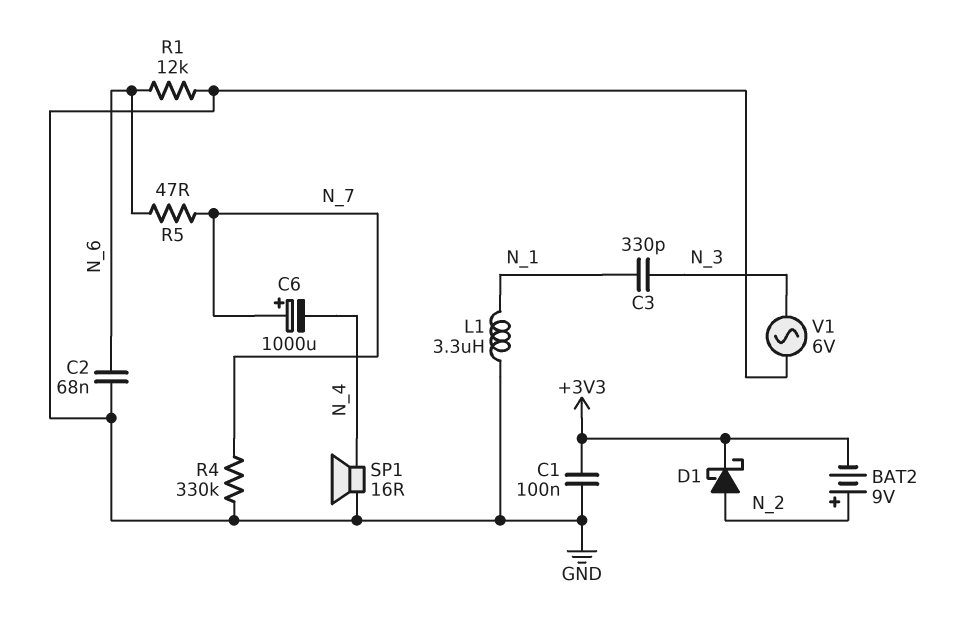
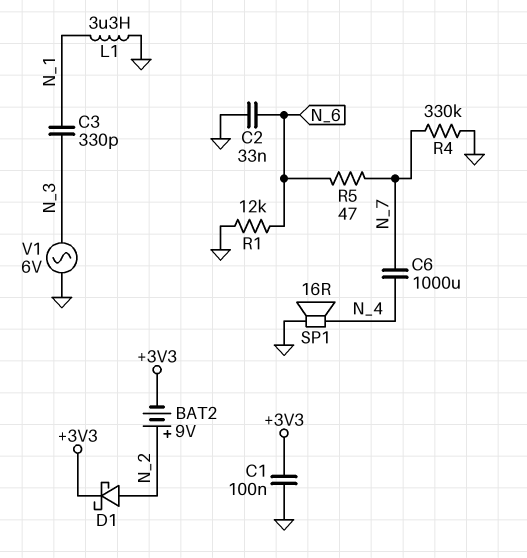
C2: 68nF (GND, N_6) -> 33nF (GND, N_6)
C6: 1000uF (plus N_7, minus N_4) -> 1000uF (N_4, N_7)

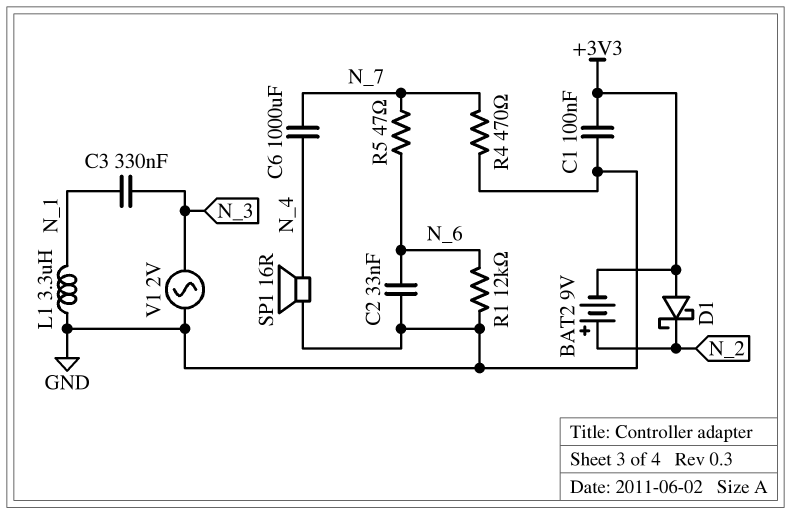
C3: 330pF (N_1, N_3) -> 330nF (N_1, N_3)
D1: schottky (A N_2, K +3V3) -> schottky (A +3V3, K N_2)
R4: 330k (GND, N_7) -> 470 (GND, N_7)
V1: AC 6V (GND, N_3) -> AC 2V (GND, N_3)

